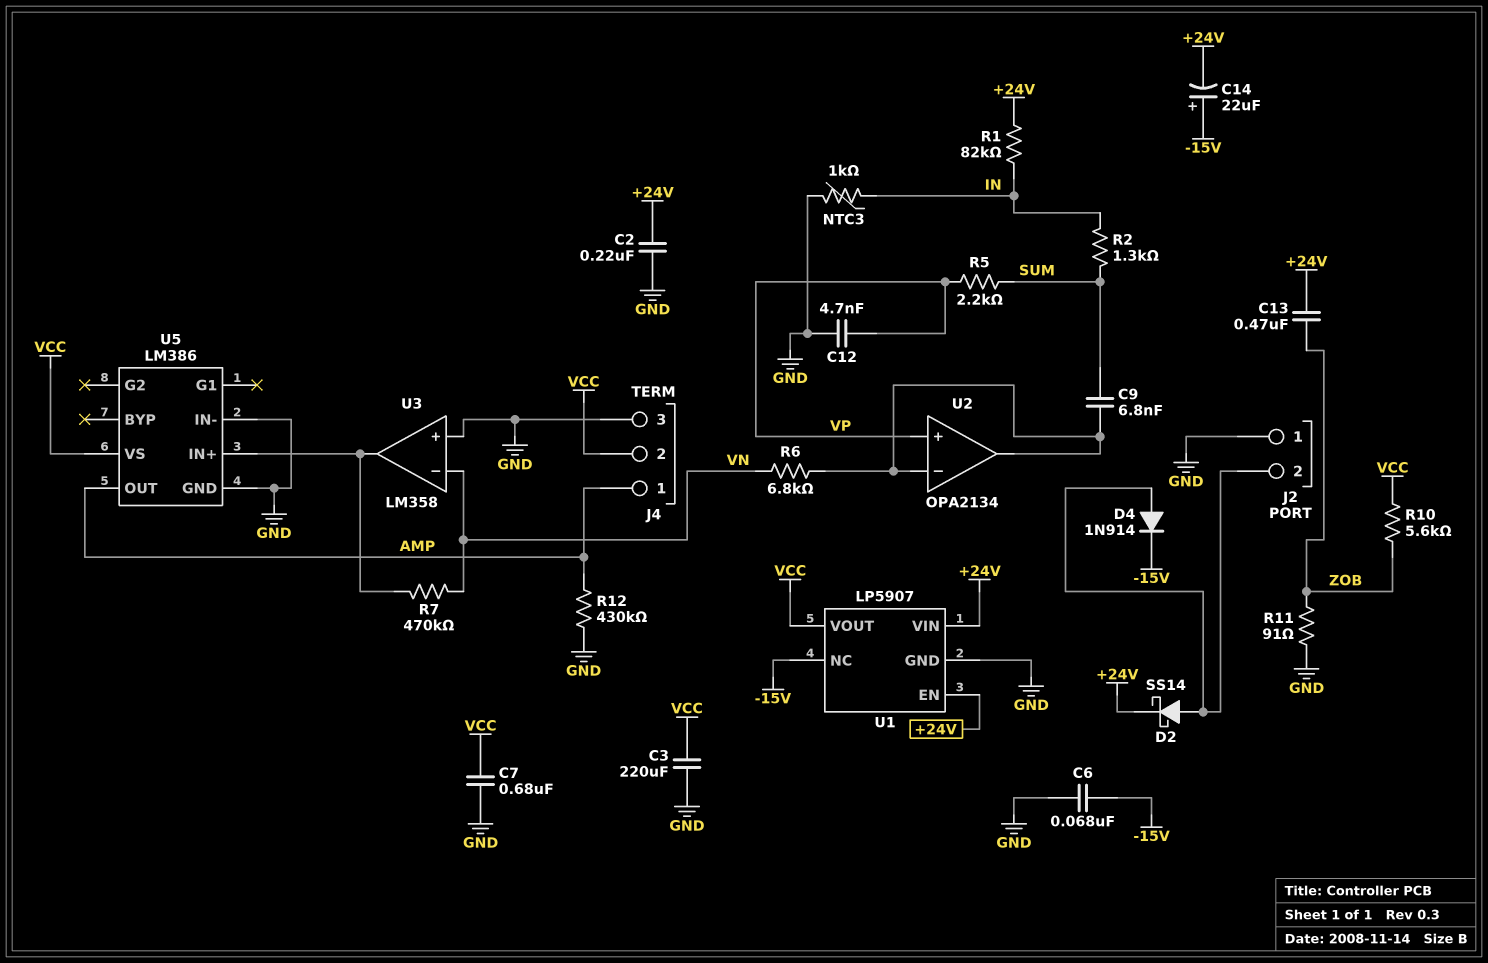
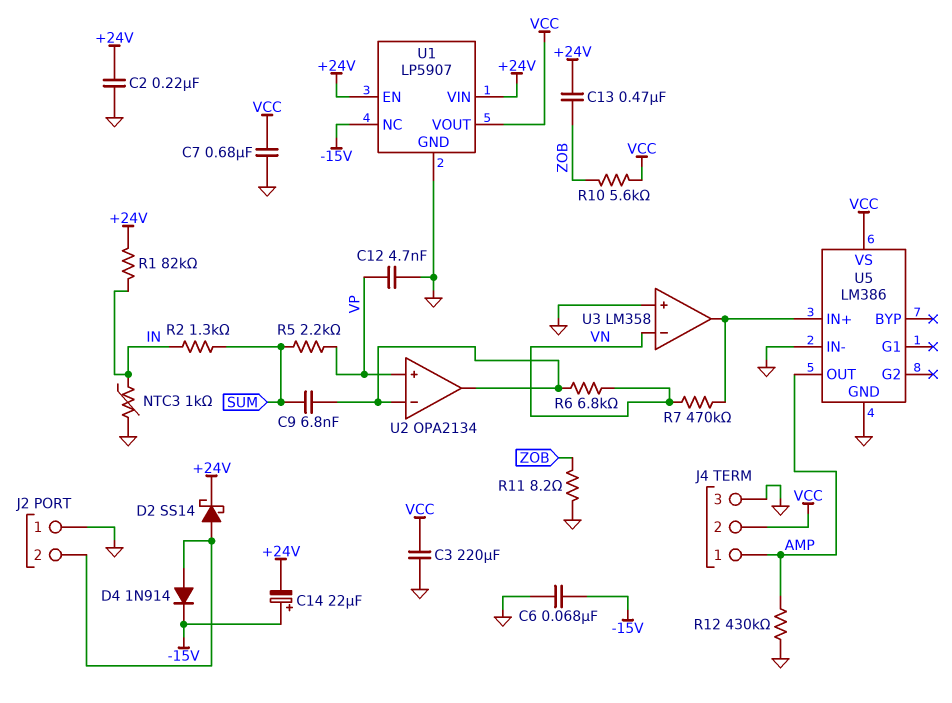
R11: 91 (GND, ZOB) -> 8.2 (GND, ZOB)

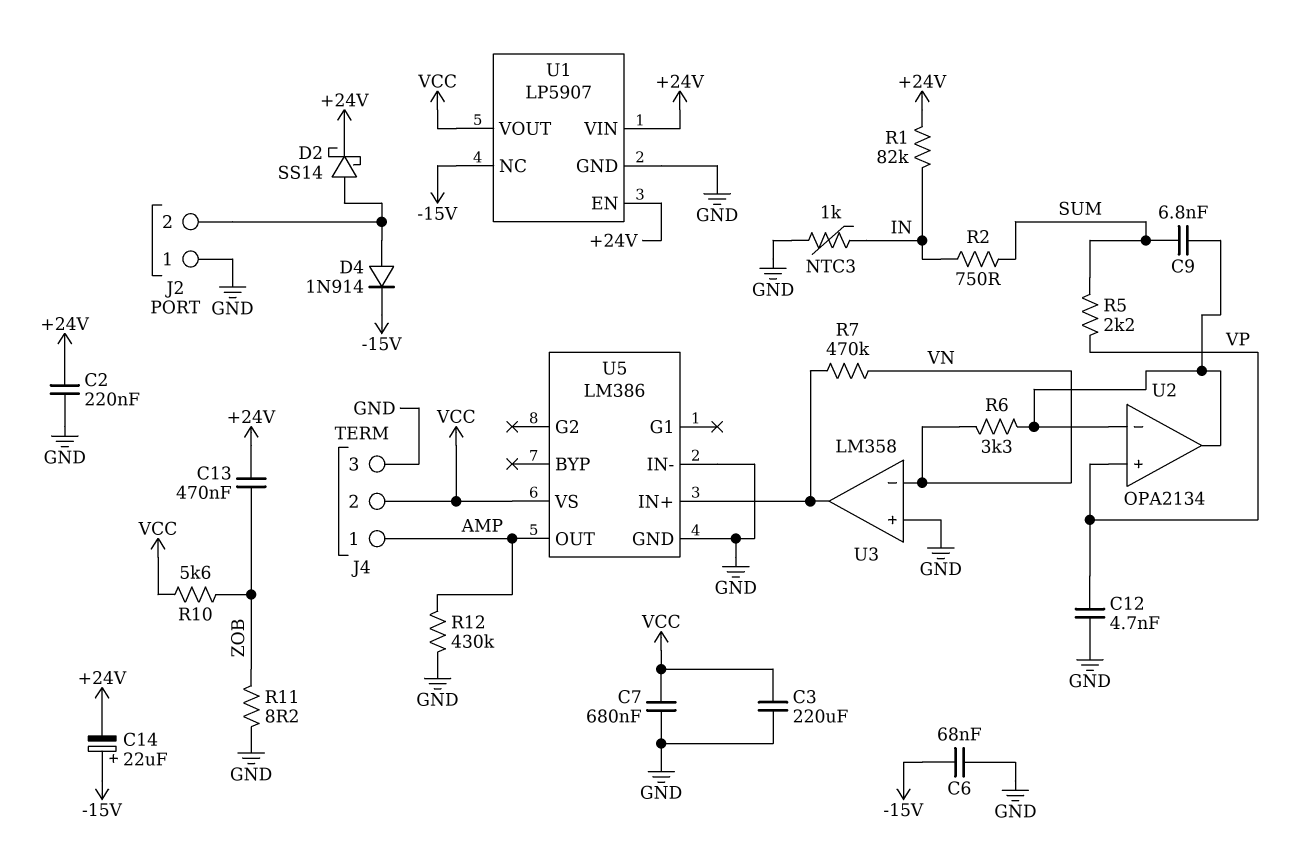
R2: 1.3k (IN, SUM) -> 750 (IN, SUM)
R6: 6.8k (U2/in-, VN) -> 3.3k (U2/in-, VN)

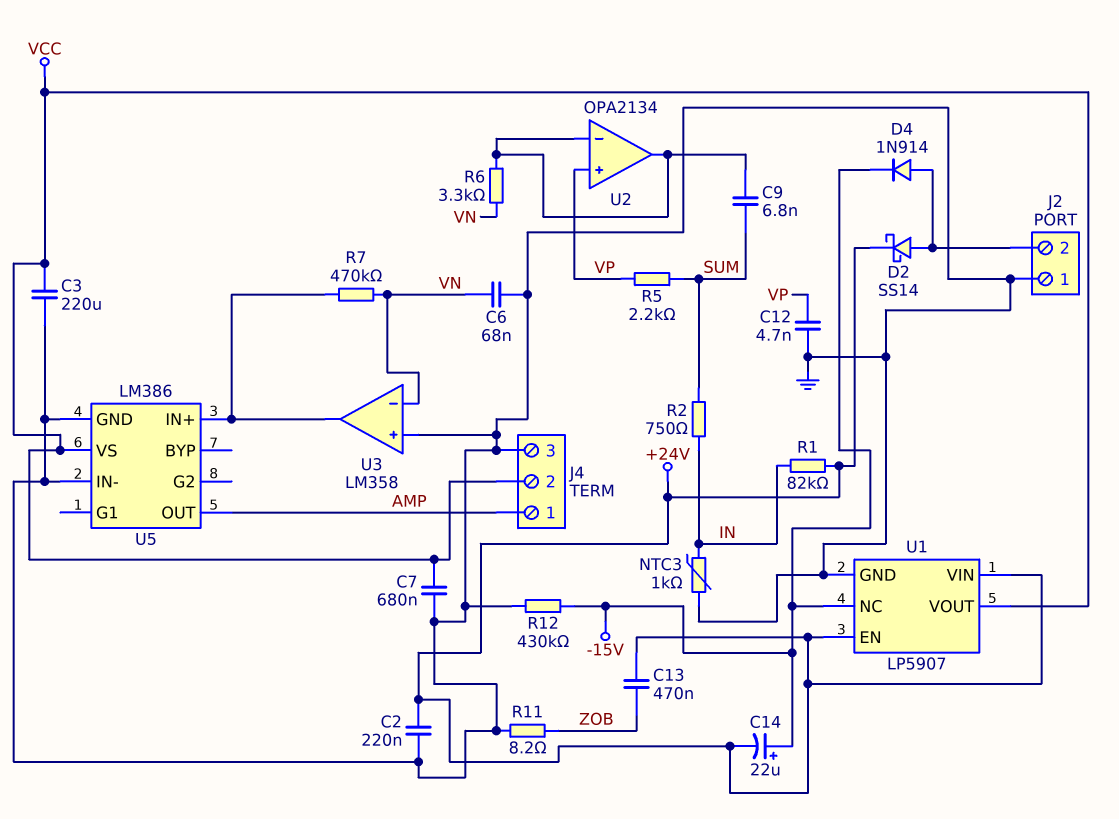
C6: 68nF (-15V, GND) -> 68nF (GND, VN)
R10: 5.6k (VCC, ZOB) -> none
R12: 430k (AMP, GND) -> 430k (-15V, GND)

